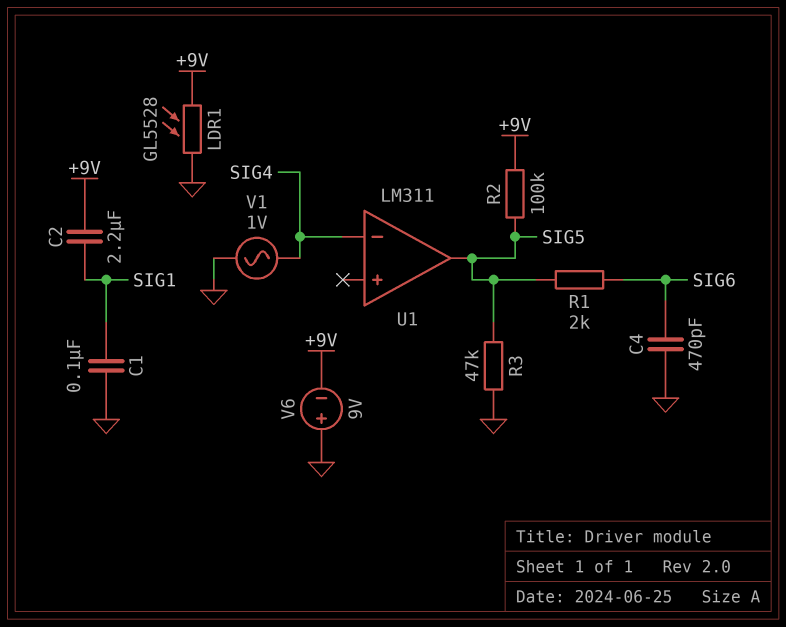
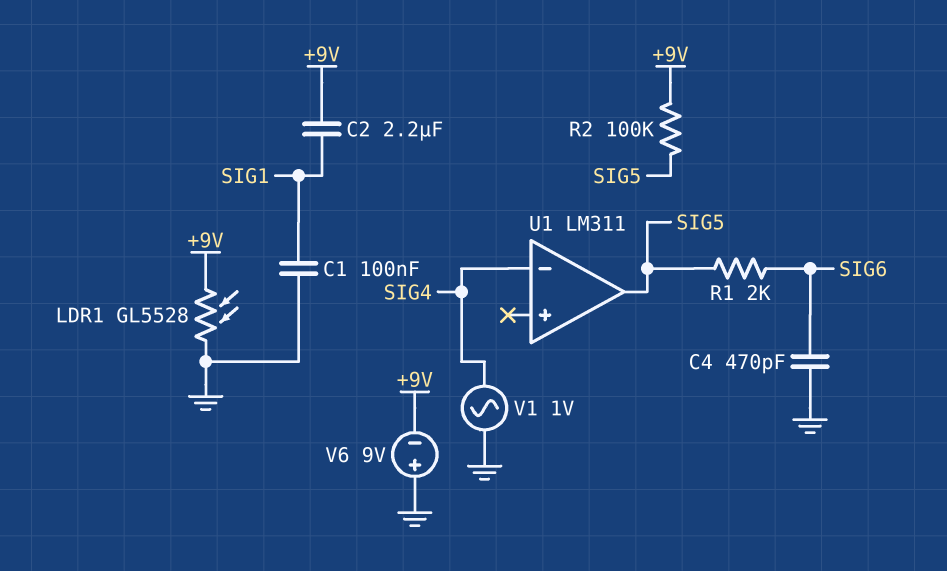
R3: 47k (GND, SIG5) -> none

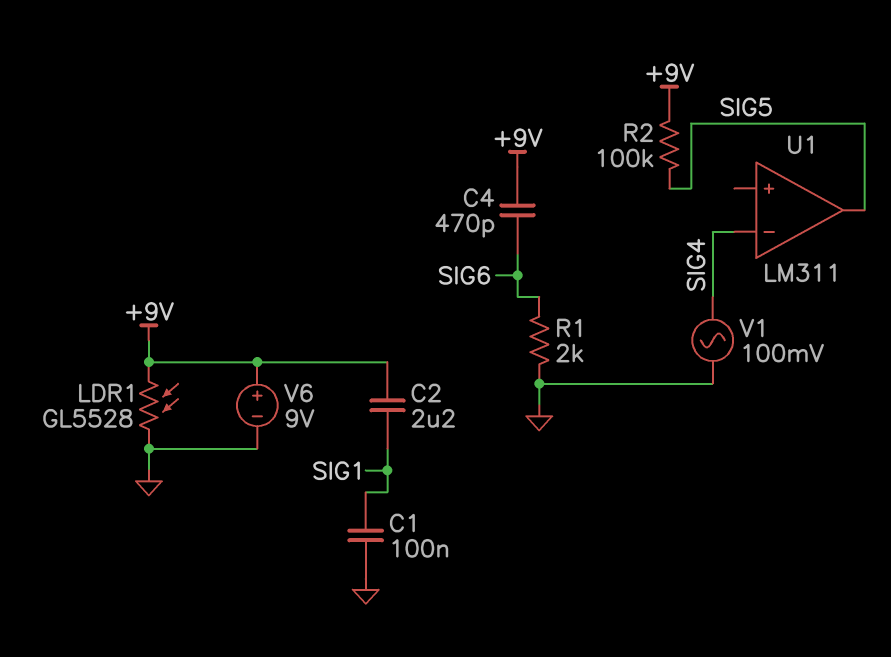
C4: 470pF (GND, SIG6) -> 470pF (+9V, SIG6)
R1: 2k (SIG5, SIG6) -> 2k (GND, SIG6)
V1: AC 1V (GND, SIG4) -> AC 100mV (GND, SIG4)
V6: 9V (plus GND, minus +9V) -> 9V (plus +9V, minus GND)

